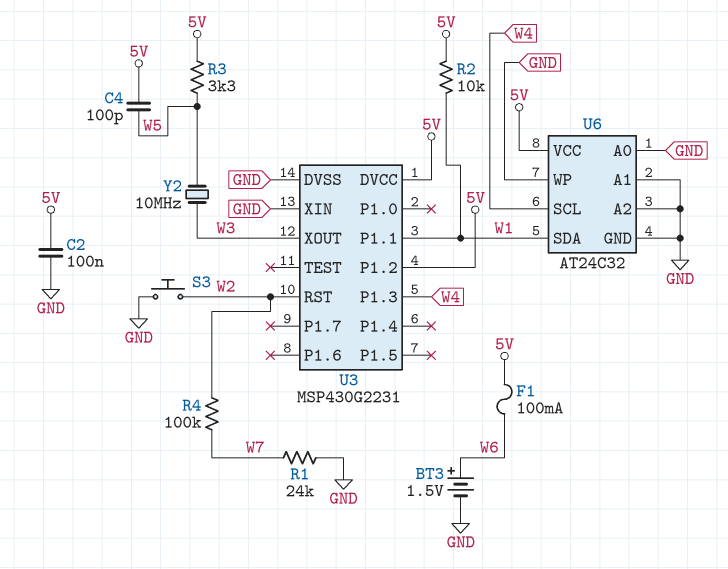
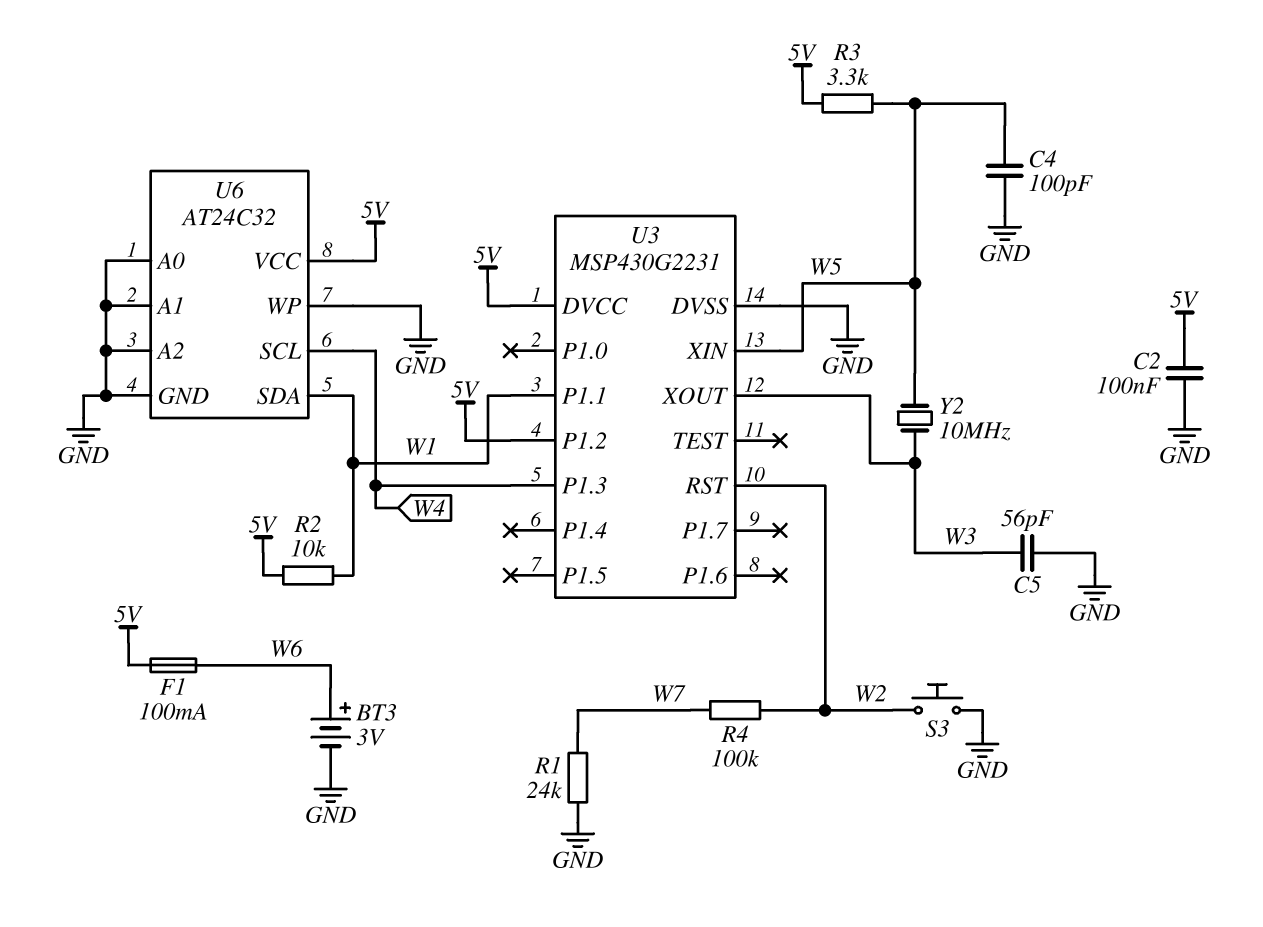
BT3: 1.5V (plus W6, minus GND) -> 3V (plus W6, minus GND)
C4: 100pF (5V, W5) -> 100pF (GND, W5)
C5: none -> 56pF (GND, W3)
U3 pin XIN: GND -> W5

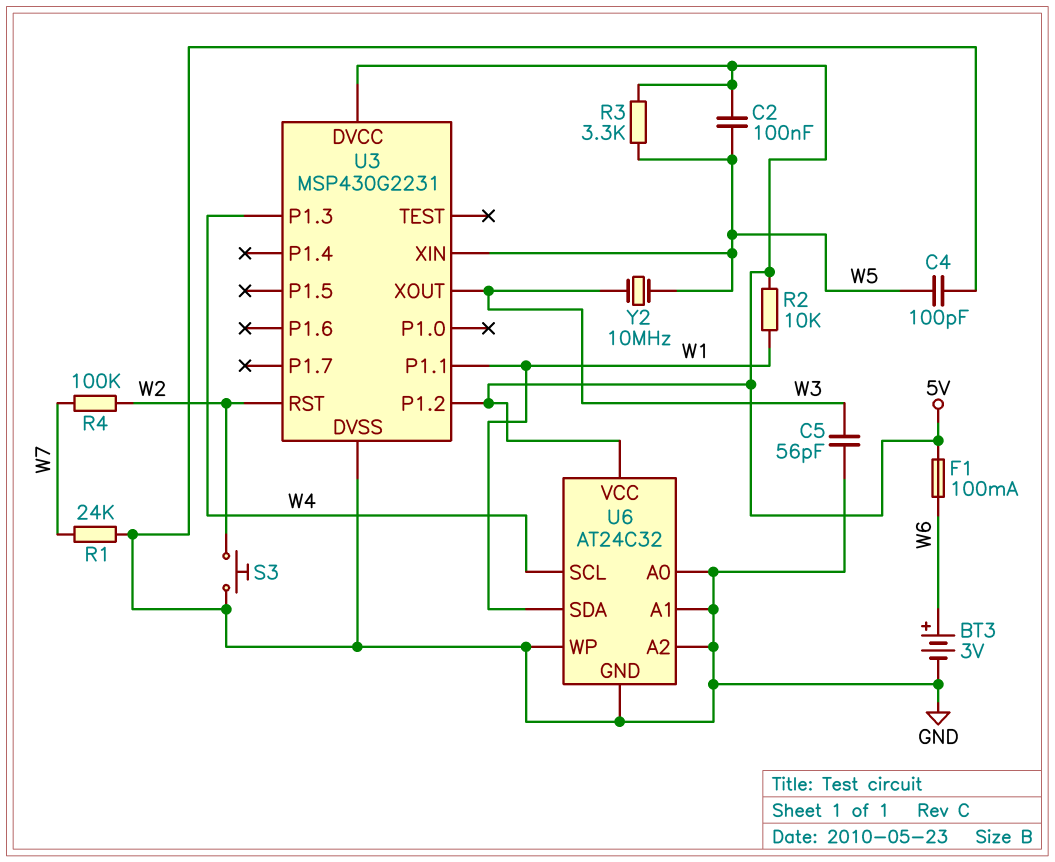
C2: 100nF (5V, GND) -> 100nF (5V, W5)

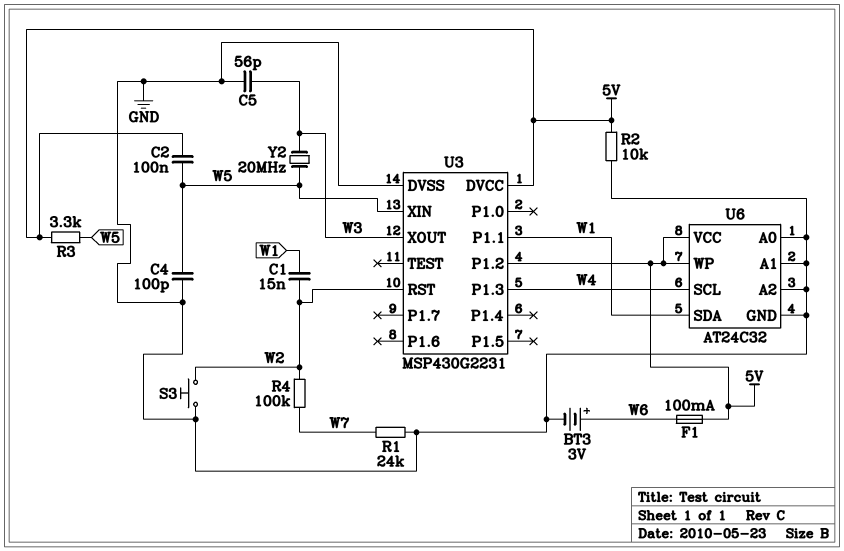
C1: none -> 15nF (W1, W2)
R2: 10k (5V, W1) -> 10k (5V, GND)
U6 pin WP: GND -> 5V
Y2: 10MHz (W3, W5) -> 20MHz (W3, W5)

